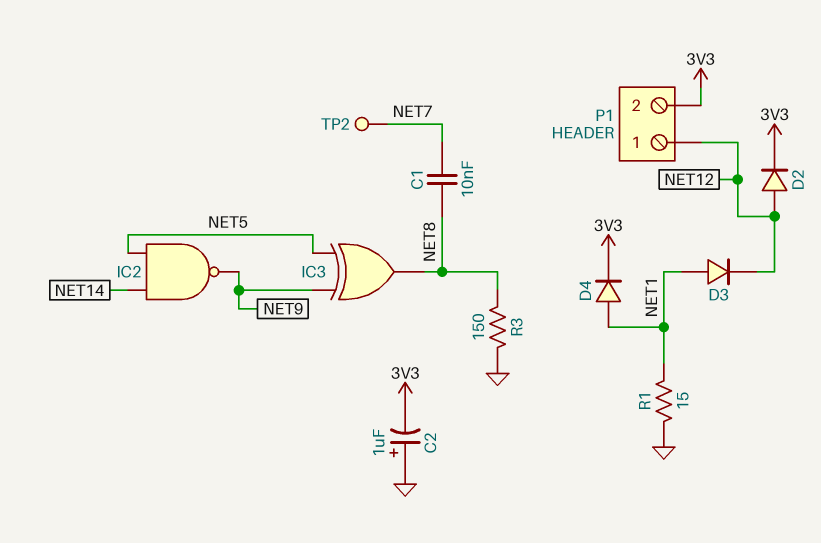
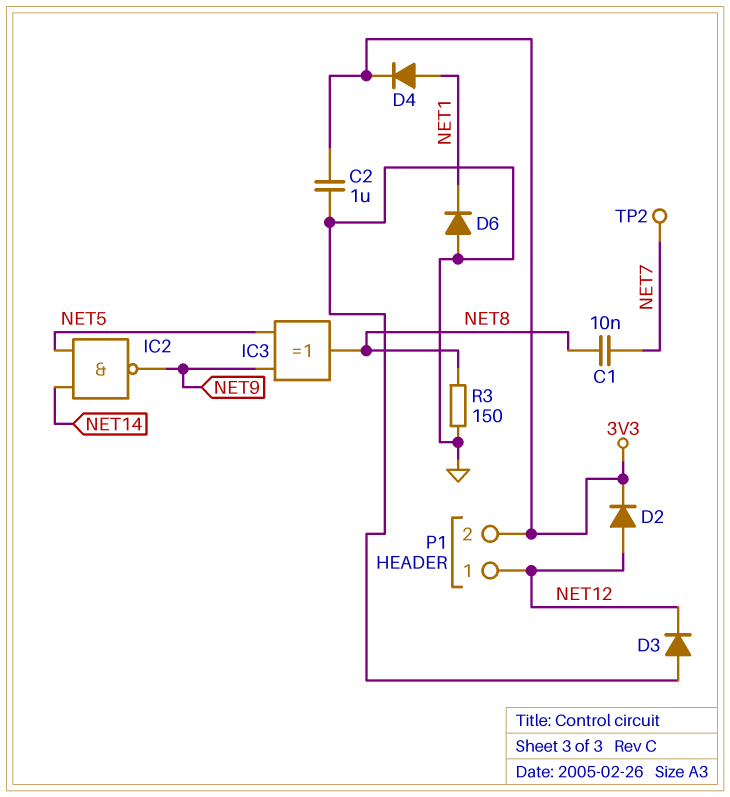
C2: 1uF (plus GND, minus 3V3) -> 1uF (3V3, GND)
D3: diode (A NET1, K NET12) -> diode (A GND, K NET12)
D6: none -> diode (A GND, K NET1)
R1: 15 (GND, NET1) -> none

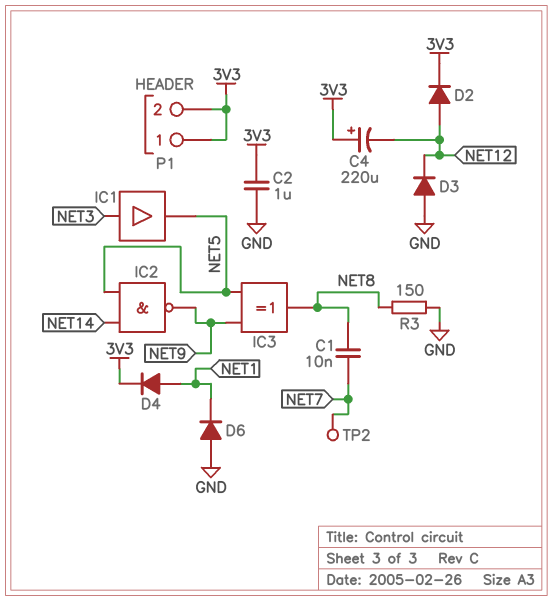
C4: none -> 220uF (plus 3V3, minus NET12)
IC1: none -> buffer (in NET3, out NET5)
P1 pin 1: NET12 -> 3V3

